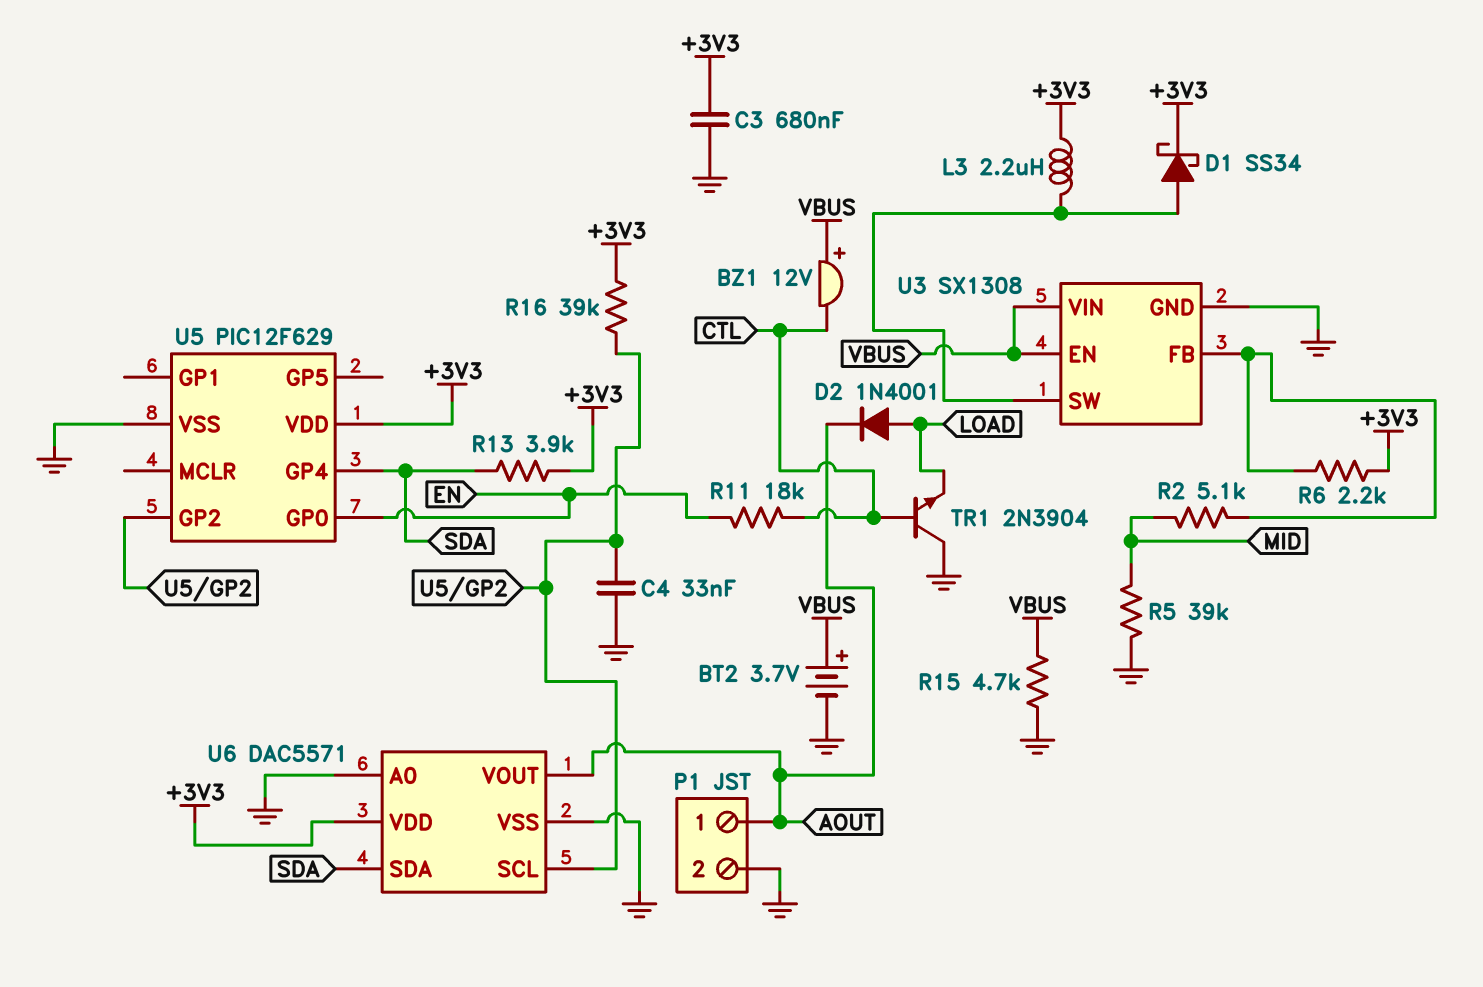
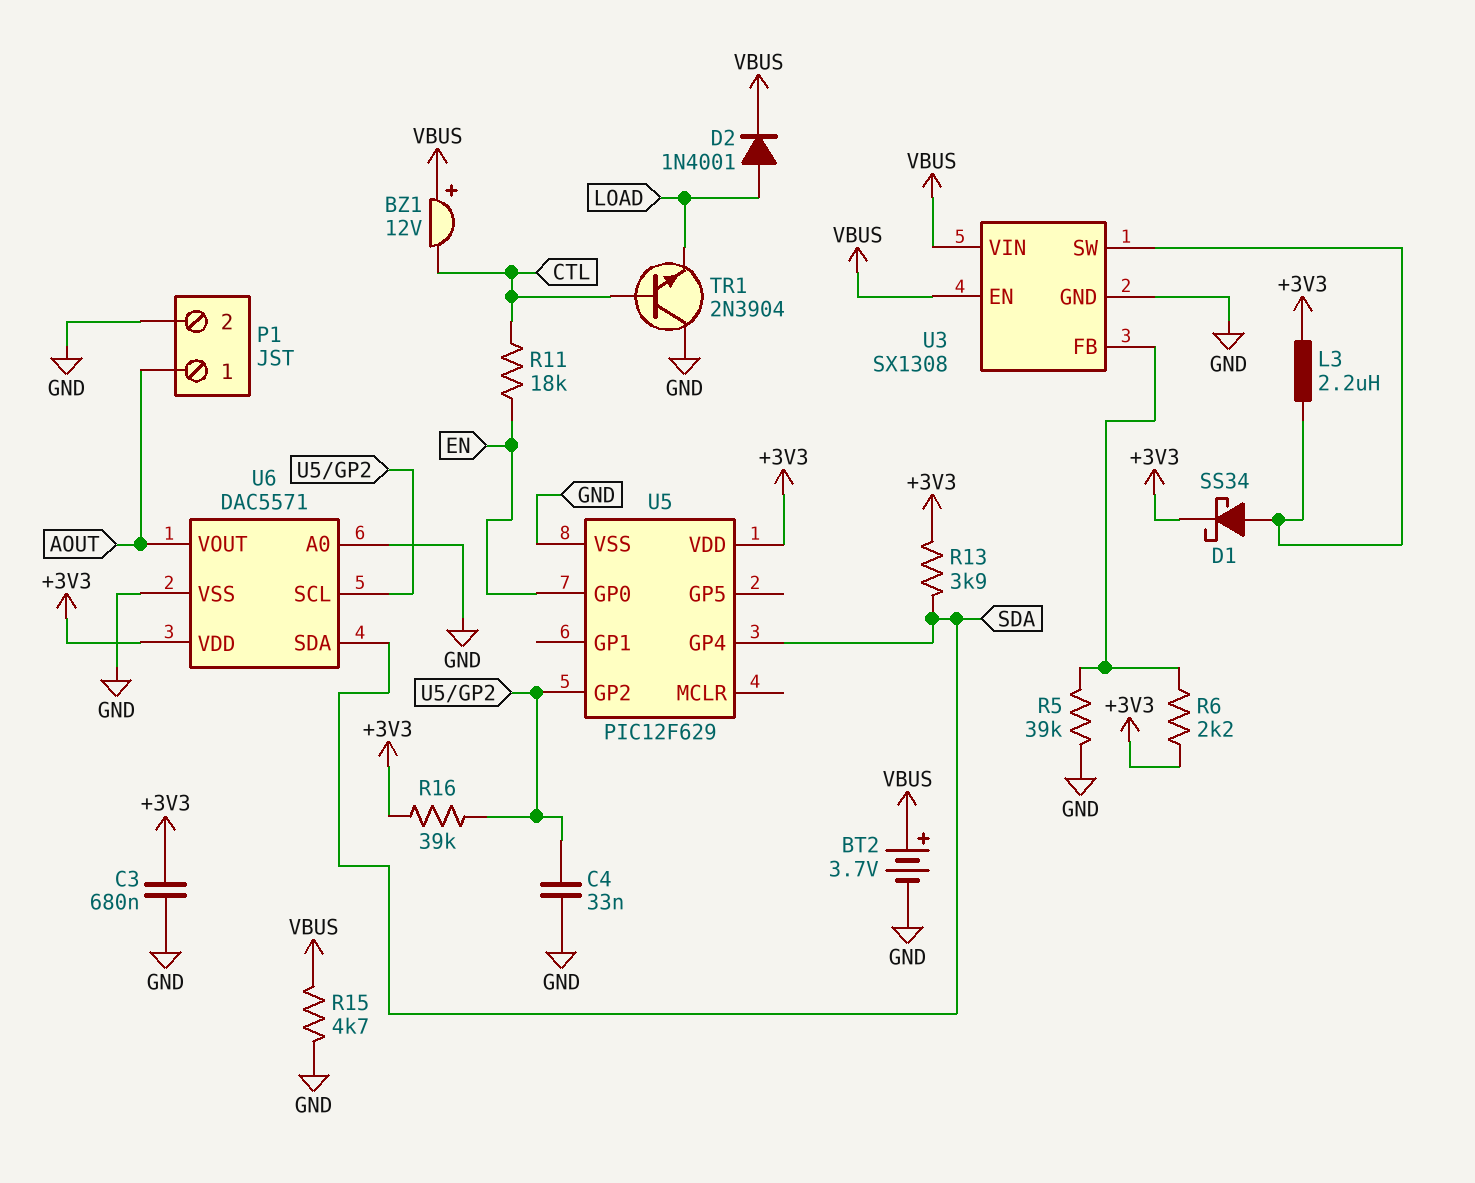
D2: diode 1N4001 (A LOAD, K AOUT) -> diode 1N4001 (A LOAD, K VBUS)
R2: 5.1k (MID, U3/FB) -> none
R5: 39k (GND, MID) -> 39k (GND, U3/FB)

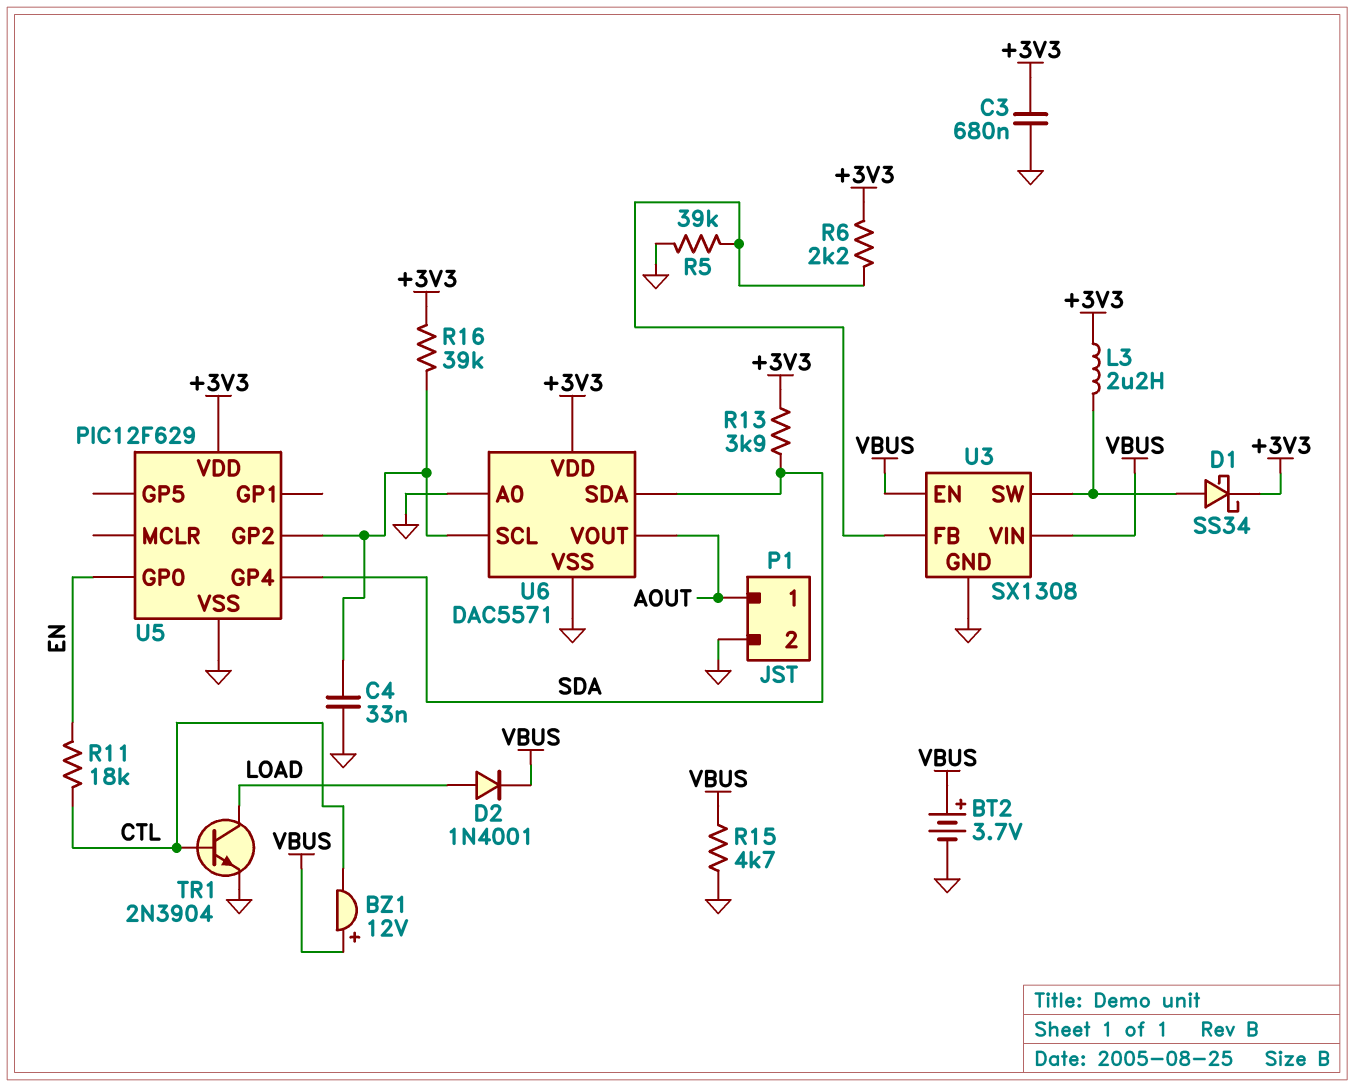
TR1: NPN 2N3904 (B CTL, C GND, E LOAD) -> NPN 2N3904 (B CTL, C LOAD, E GND)

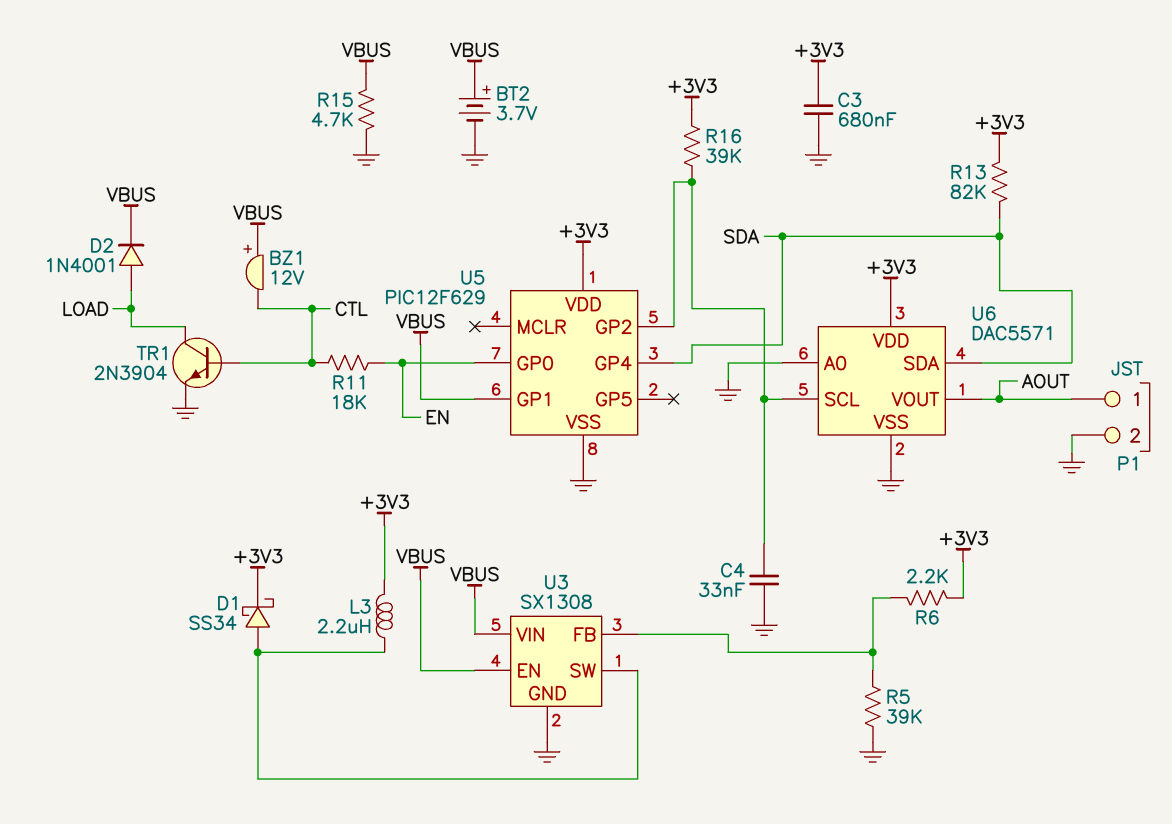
R13: 3.9k (+3V3, SDA) -> 82k (+3V3, SDA)
U5 pin GP1: none -> VBUS

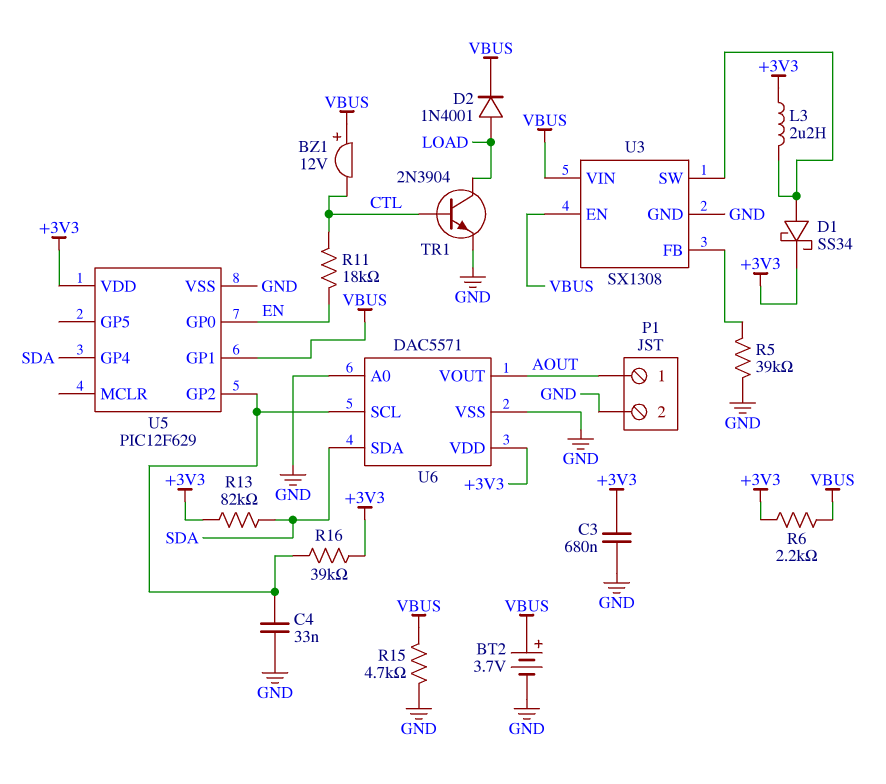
R6: 2.2k (+3V3, U3/FB) -> 2.2k (+3V3, VBUS)

